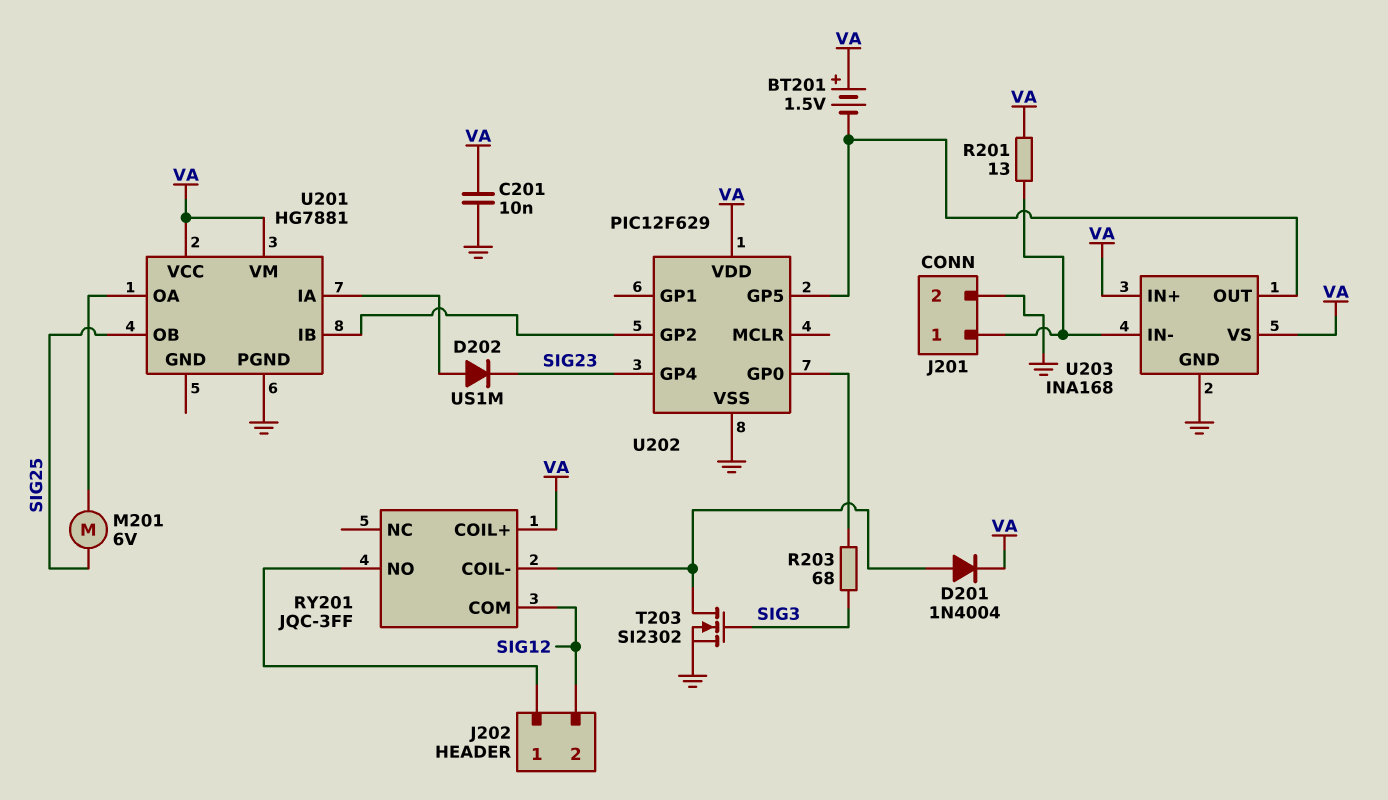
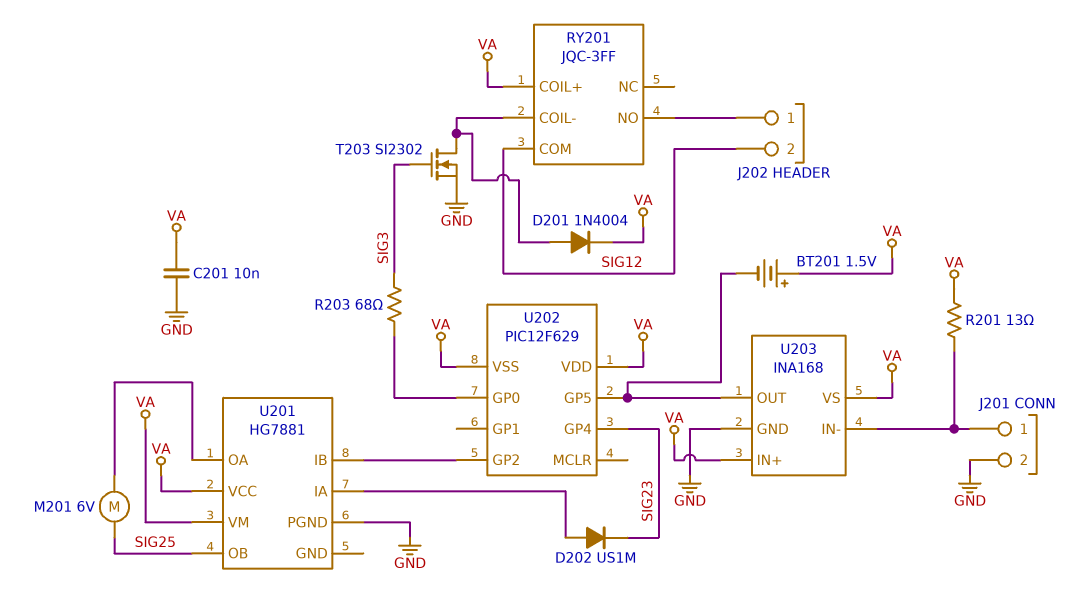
U202 pin VSS: GND -> VA

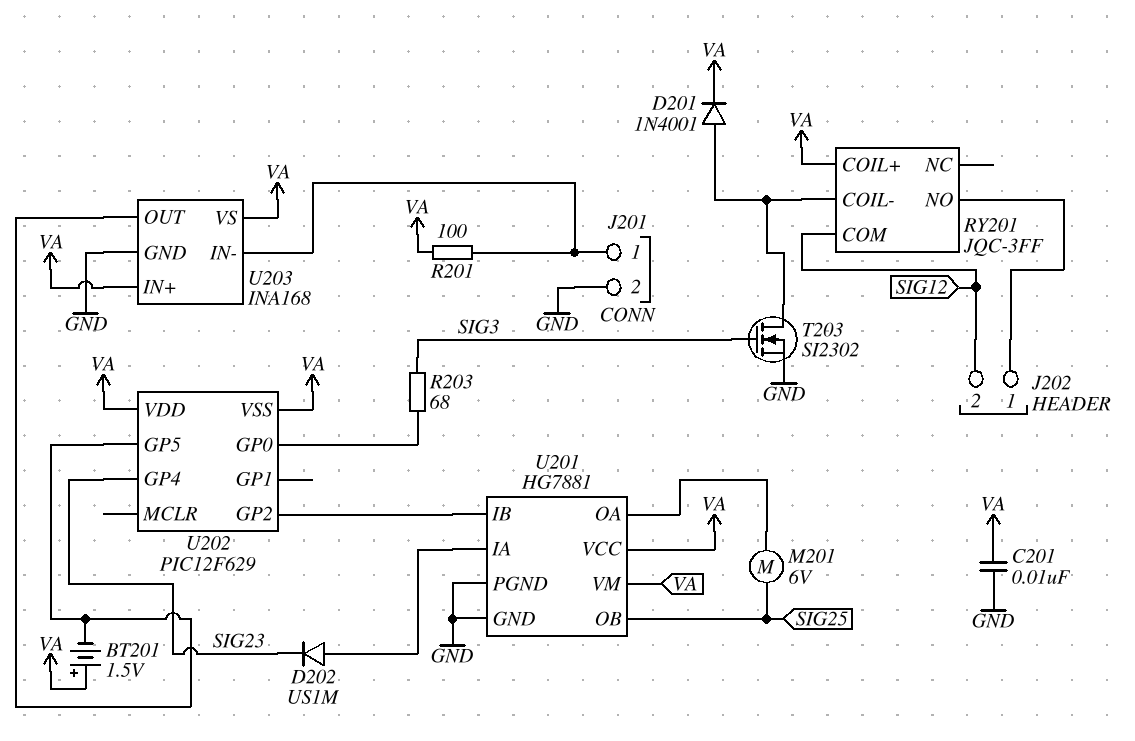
D201: diode 1N4004 (A RY201/COIL-, K VA) -> diode 1N4001 (A RY201/COIL-, K VA)
R201: 13 (J201/1, VA) -> 100 (J201/1, VA)
U201 pin GND: none -> GND

